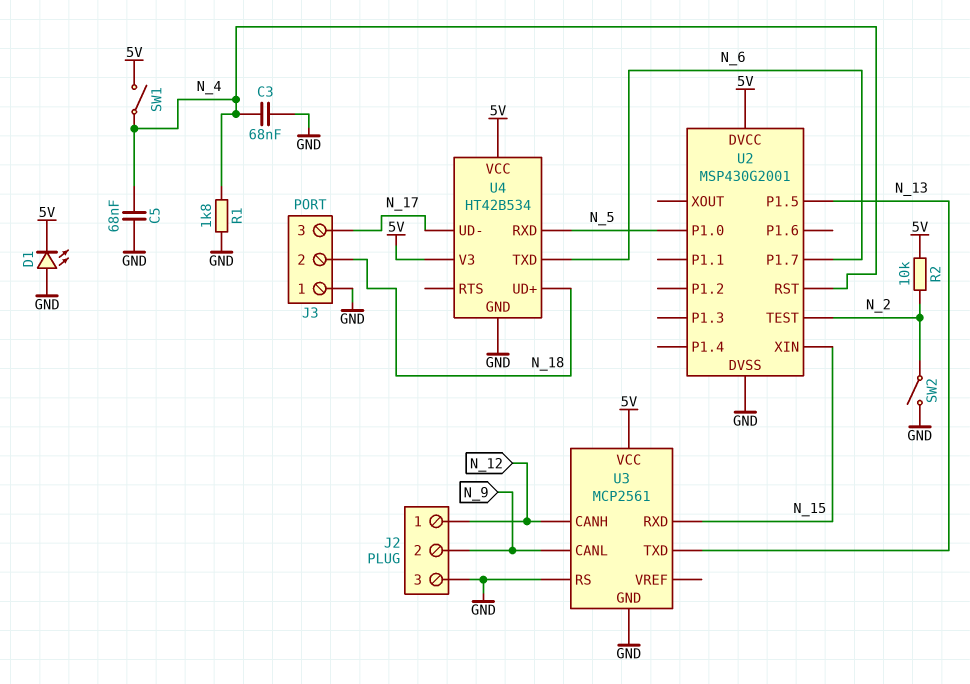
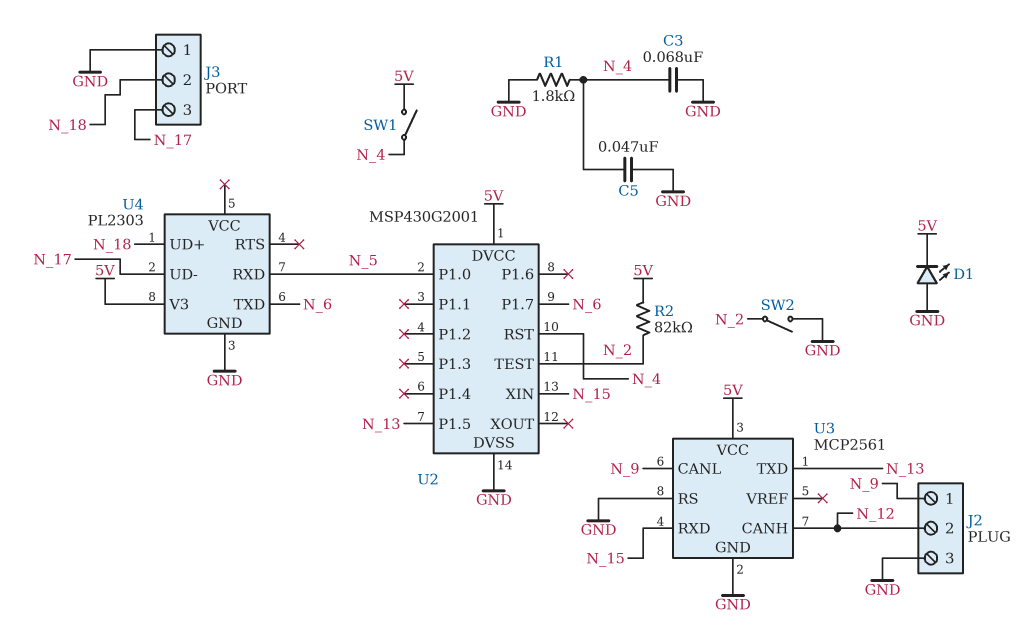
C5: 68nF (GND, N_4) -> 47nF (GND, N_4)
J2 pin 1: N_12 -> N_9
J2 pin 2: N_9 -> N_12
R2: 10k (5V, N_2) -> 82k (5V, N_2)
U4: HT42B534 -> PL2303
U4 pin VCC: 5V -> none

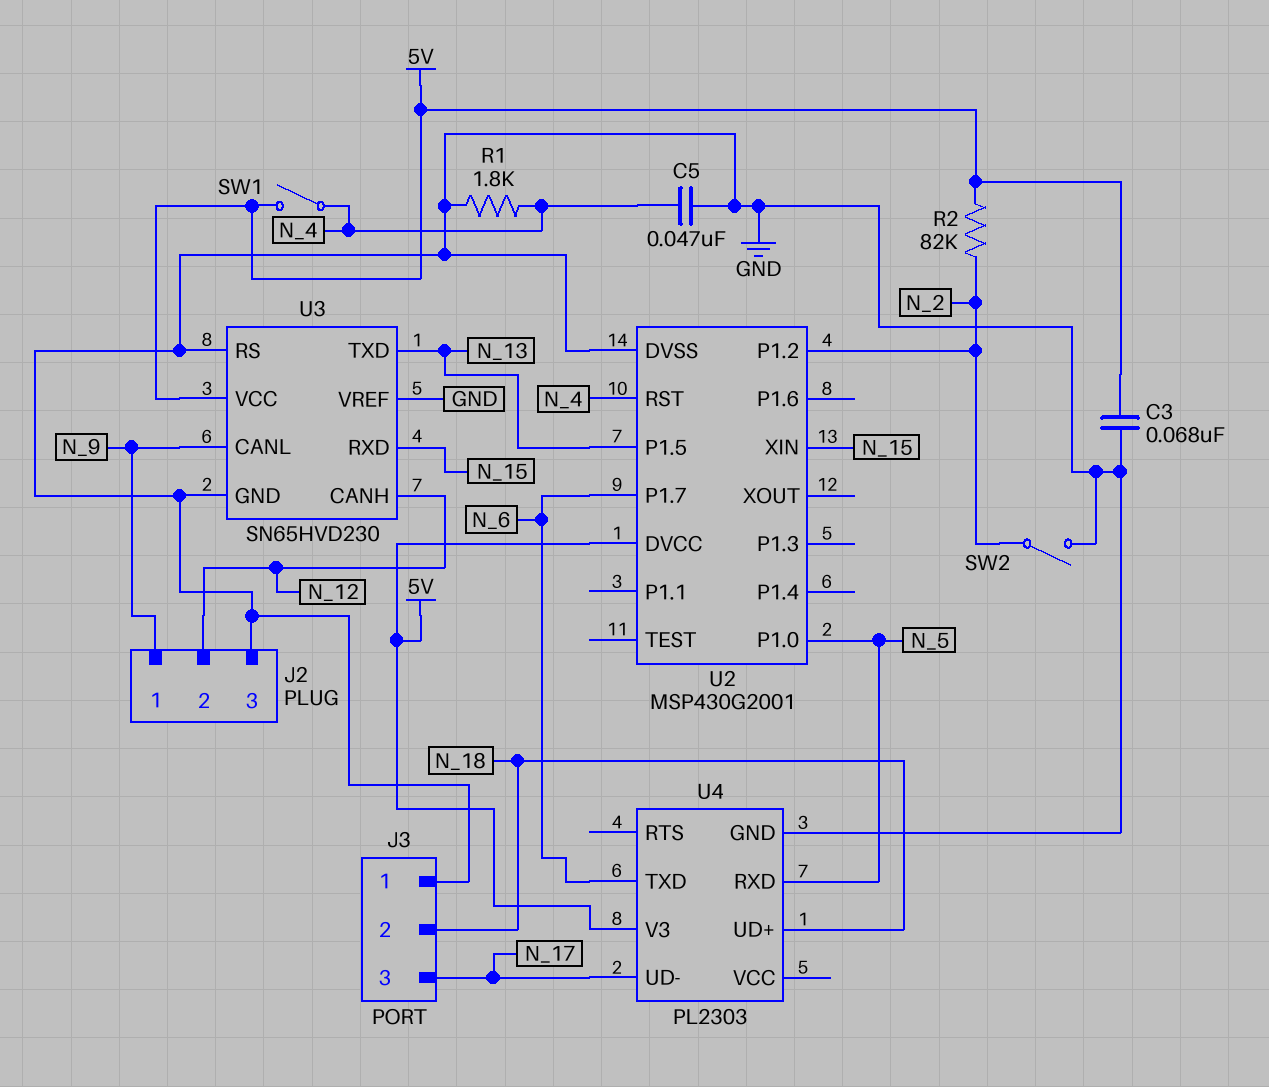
C3: 68nF (GND, N_4) -> 68nF (5V, GND)
D1: LED (A GND, K 5V) -> none
U2 pin P1.2: none -> N_2
U2 pin TEST: N_2 -> none
U3: MCP2561 -> SN65HVD230
U3 pin VREF: none -> GND

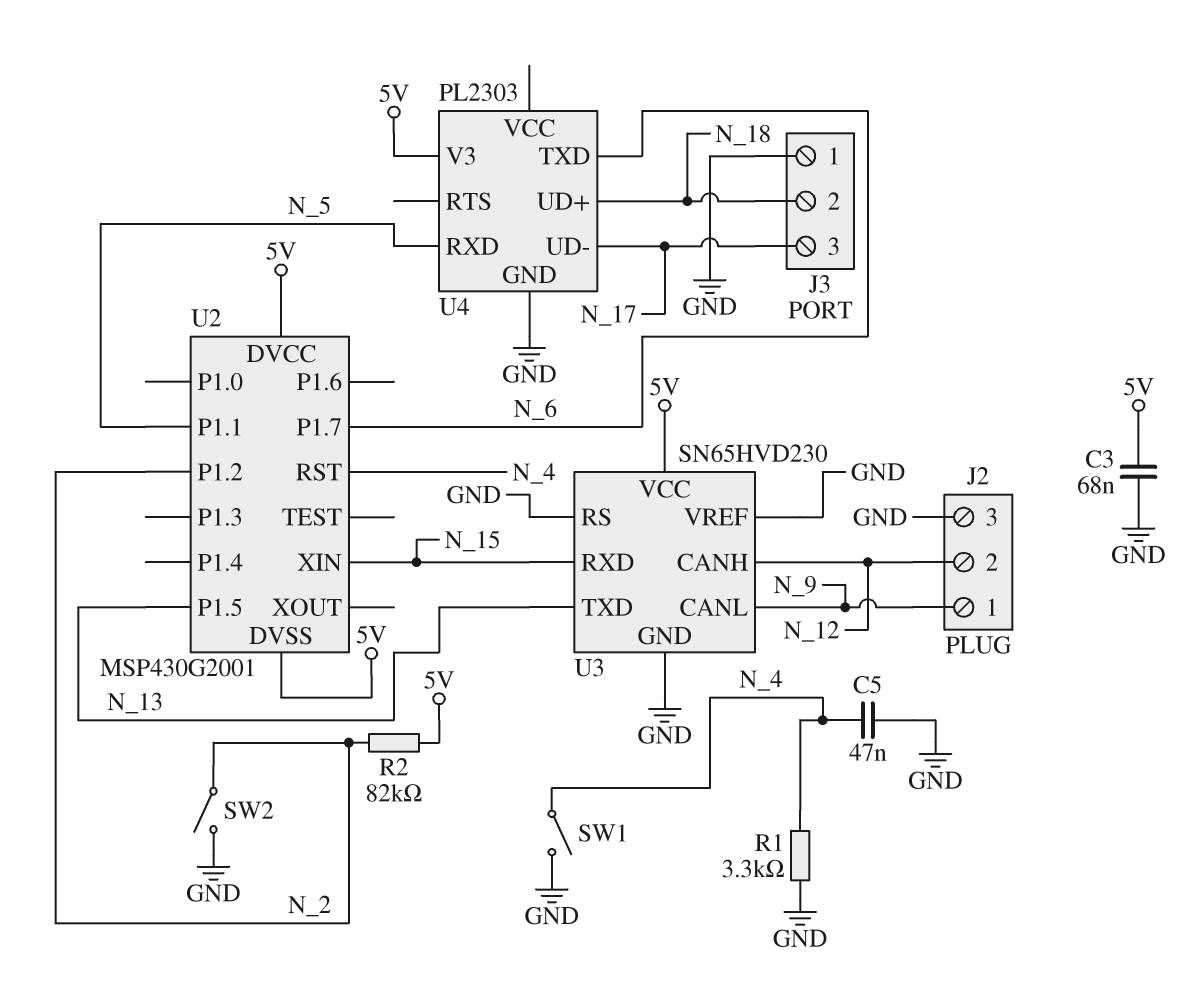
R1: 1.8k (GND, N_4) -> 3.3k (GND, N_4)
SW1: switch (5V, N_4) -> switch (GND, N_4)
U2 pin DVSS: GND -> 5V
U2 pin P1.0: N_5 -> none
U2 pin P1.1: none -> N_5

